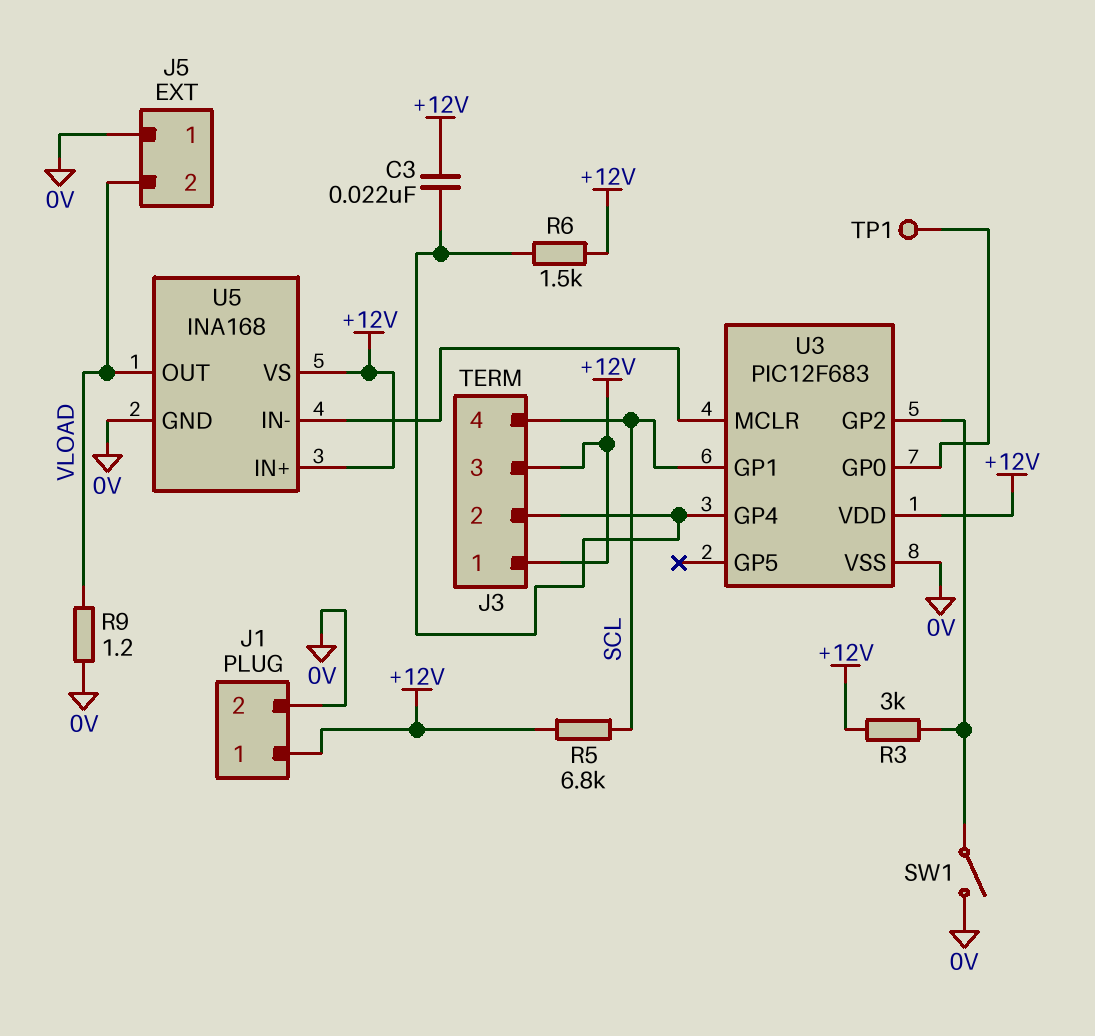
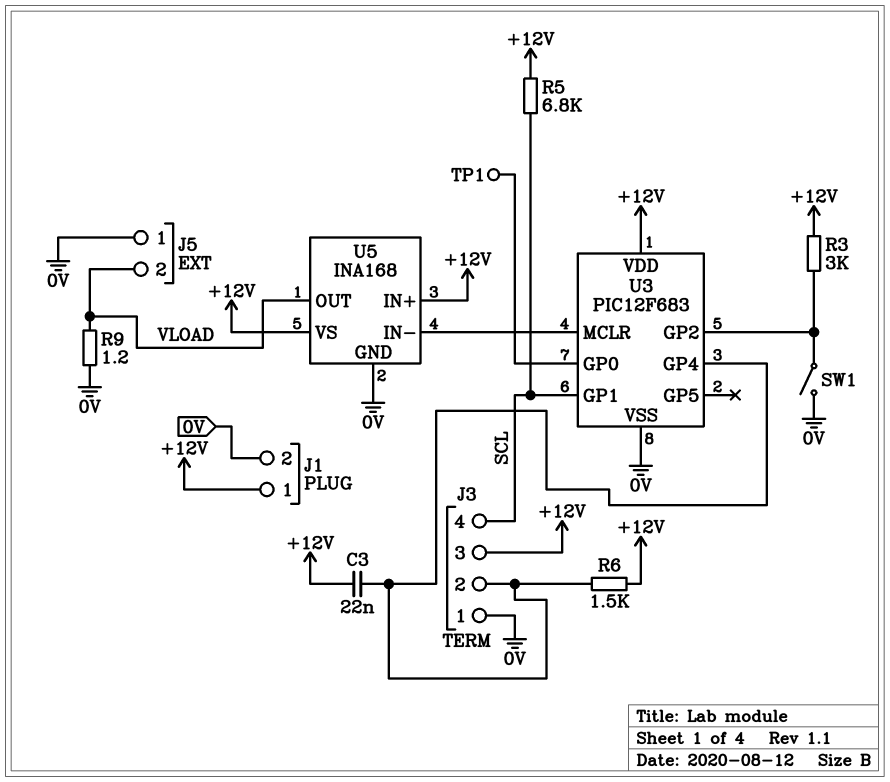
J3 pin 1: +12V -> 0V

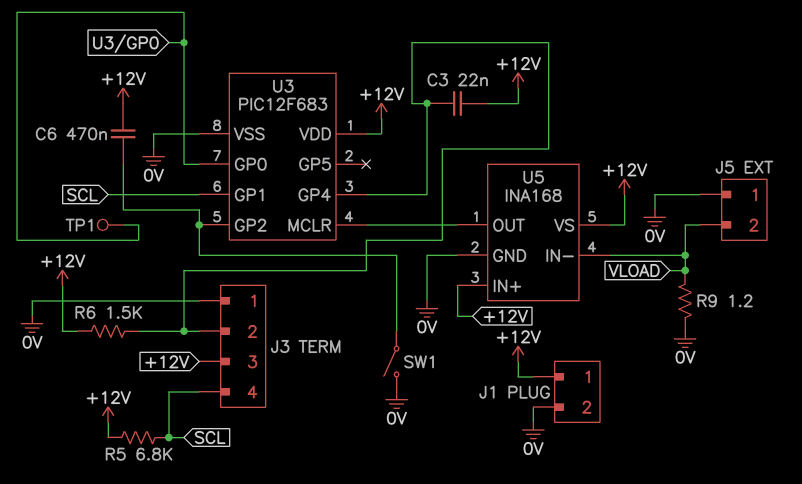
C6: none -> 470nF (+12V, U3/GP2)
R3: 3k (+12V, U3/GP2) -> none
U5 pin IN-: U3/MCLR -> VLOAD
U5 pin OUT: VLOAD -> U3/MCLR

